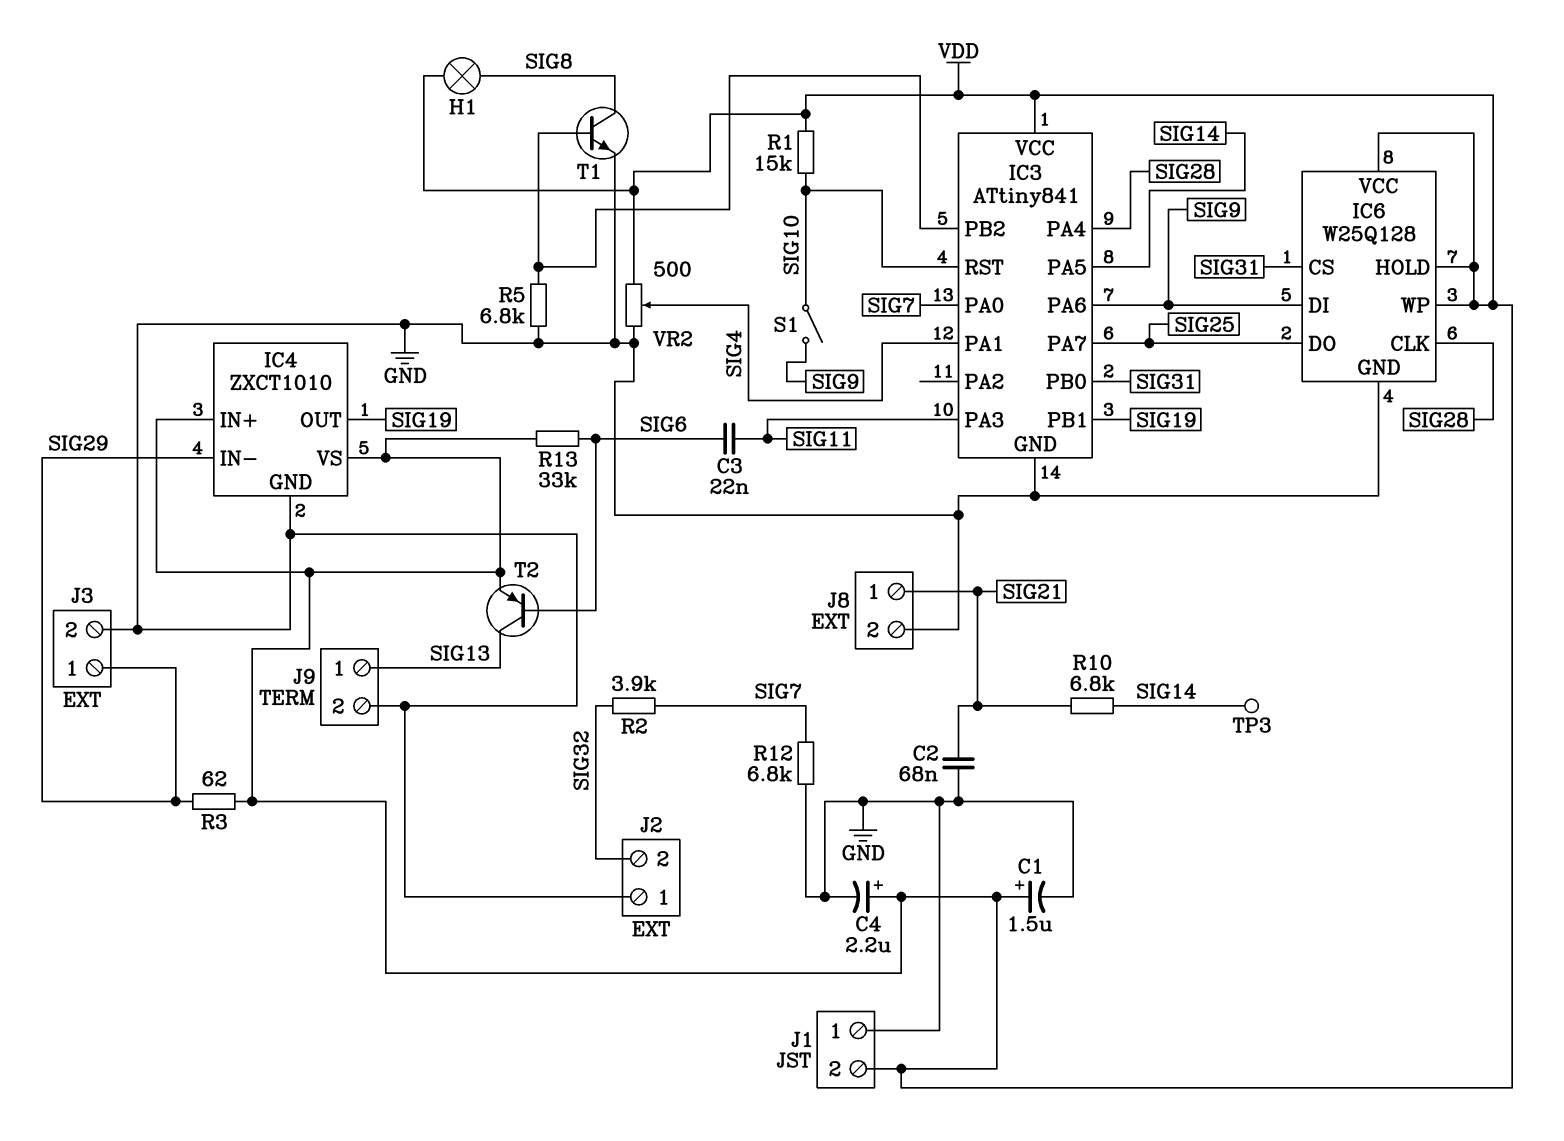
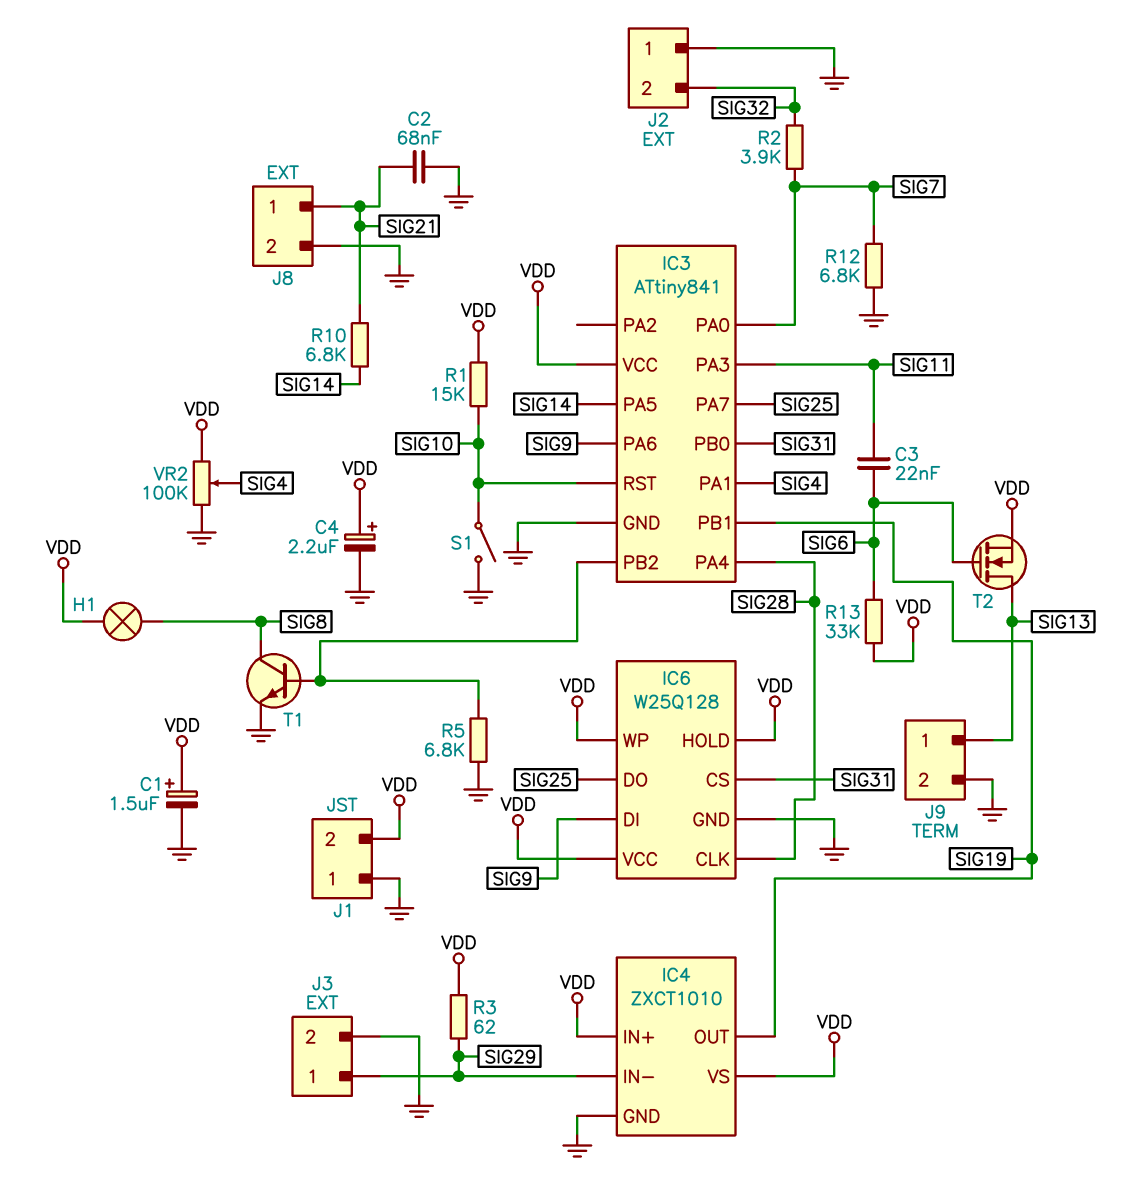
S1: switch (SIG9, SIG10) -> switch (GND, SIG10)
T2: PNP (B SIG6, C SIG13, E VDD) -> NMOS (G SIG6, D SIG13, S VDD)
TP3: test point (SIG14) -> none
VR2: 500 (GND, VDD, wiper SIG4) -> 100k (GND, VDD, wiper SIG4)

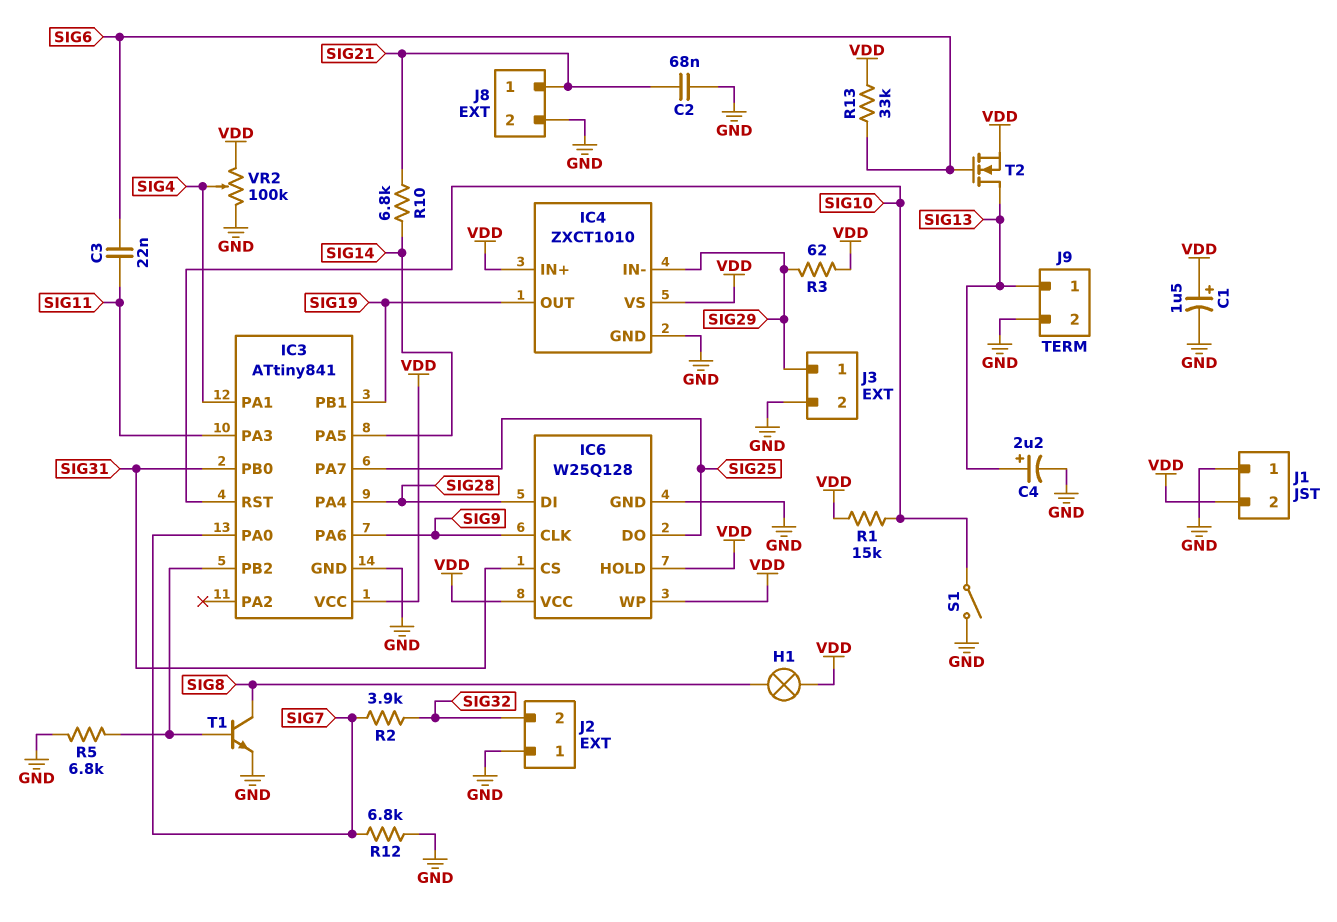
C4: 2.2uF (plus VDD, minus GND) -> 2.2uF (plus SIG13, minus GND)
IC6 pin CLK: SIG28 -> SIG9
IC6 pin DI: SIG9 -> SIG28

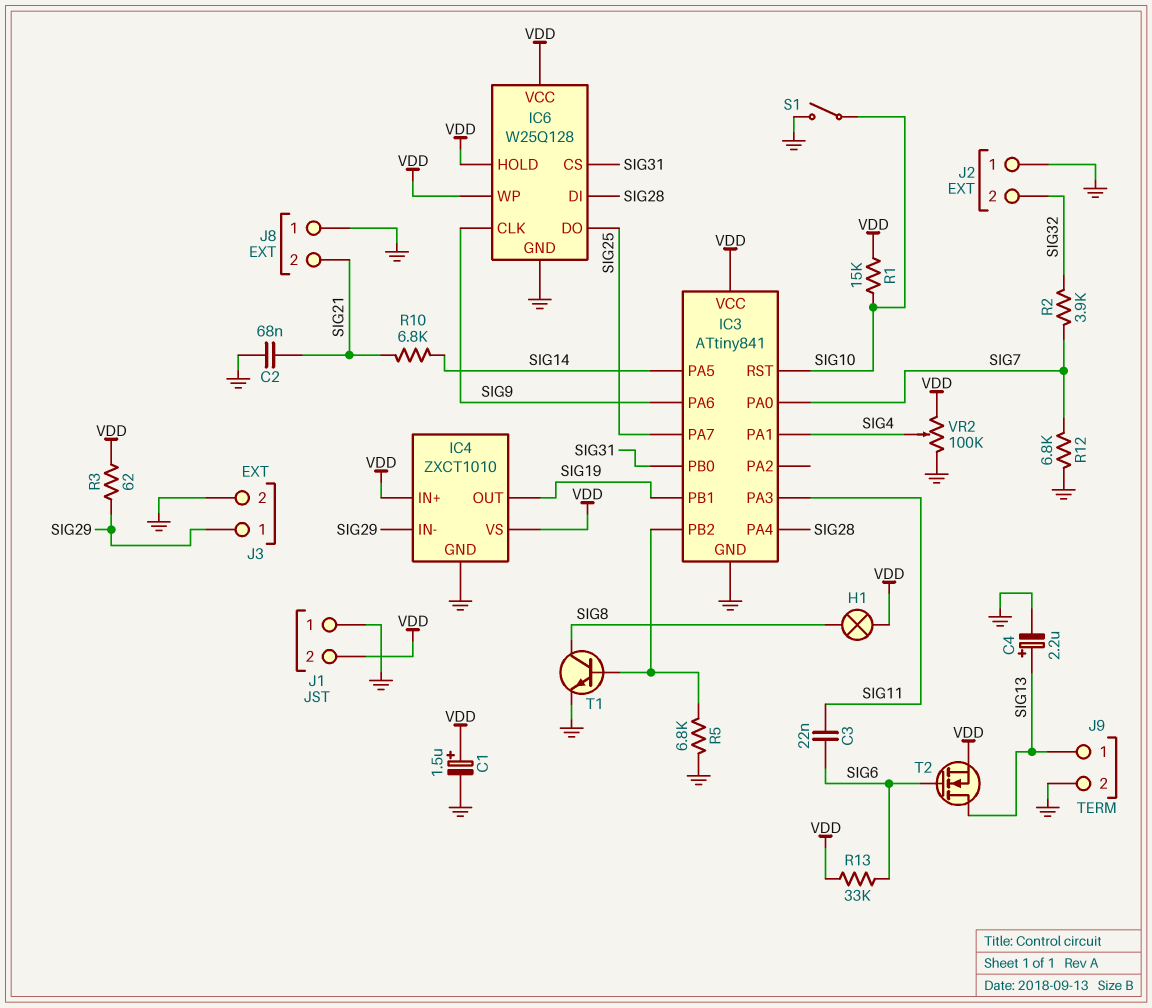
J8 pin 1: SIG21 -> GND
J8 pin 2: GND -> SIG21

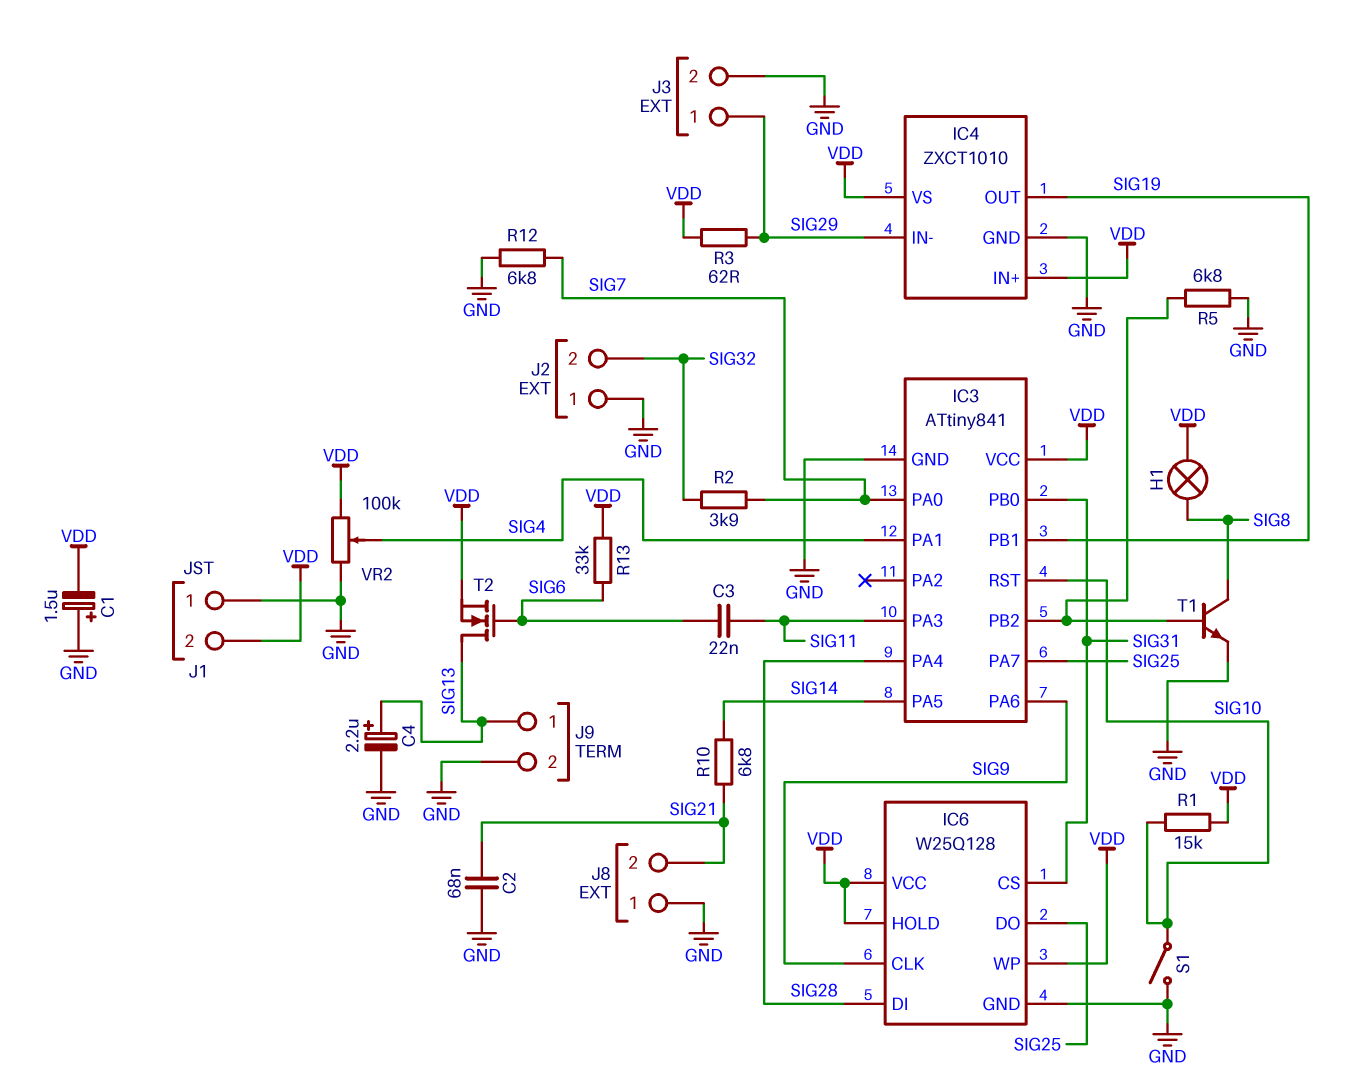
C1: 1.5uF (plus VDD, minus GND) -> 1.5uF (plus GND, minus VDD)

